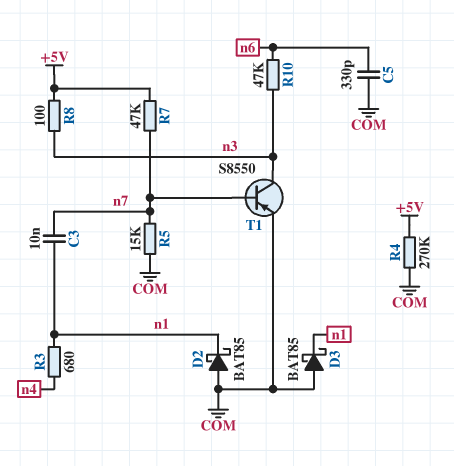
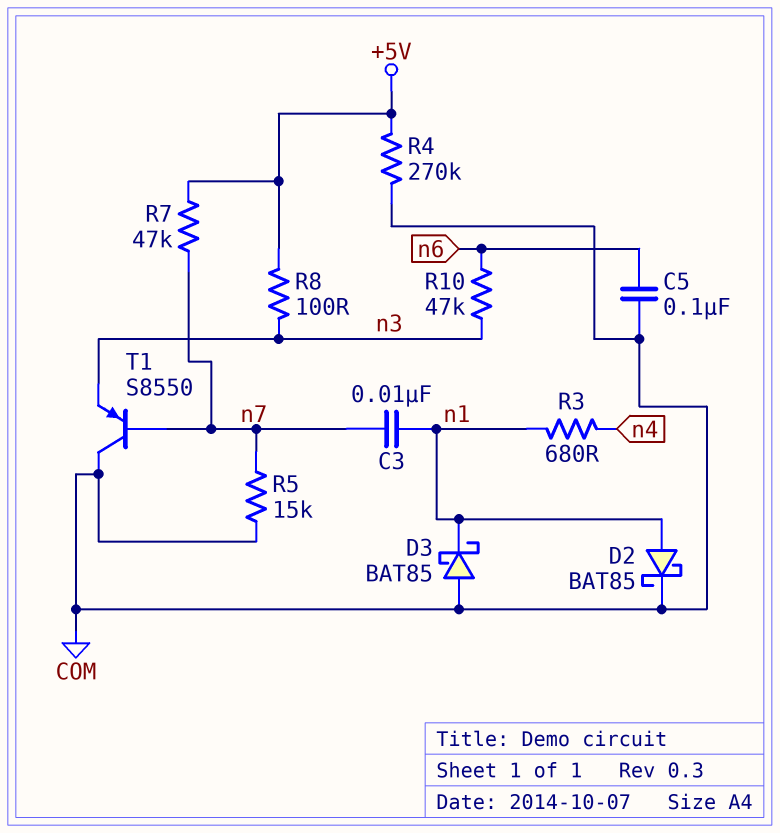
C5: 330pF (COM, n6) -> 100nF (COM, n6)
D2: schottky BAT85 (A COM, K n1) -> schottky BAT85 (A n1, K COM)
T1: PNP S8550 (B n7, C n3, E COM) -> PNP S8550 (B n7, C COM, E n3)

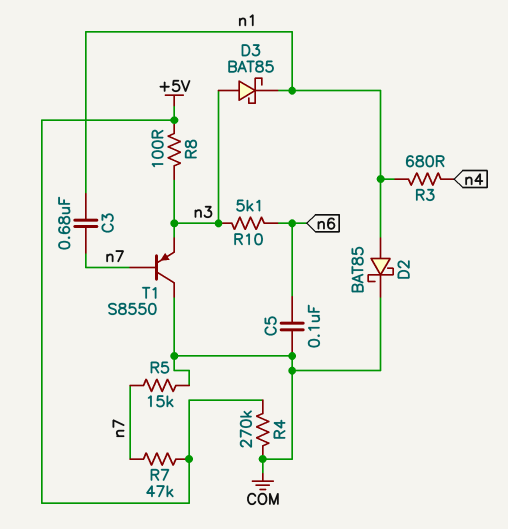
C3: 10nF (n1, n7) -> 680nF (n1, n7)
D3: schottky BAT85 (A COM, K n1) -> schottky BAT85 (A n3, K n1)
R10: 47k (n3, n6) -> 5.1k (n3, n6)

